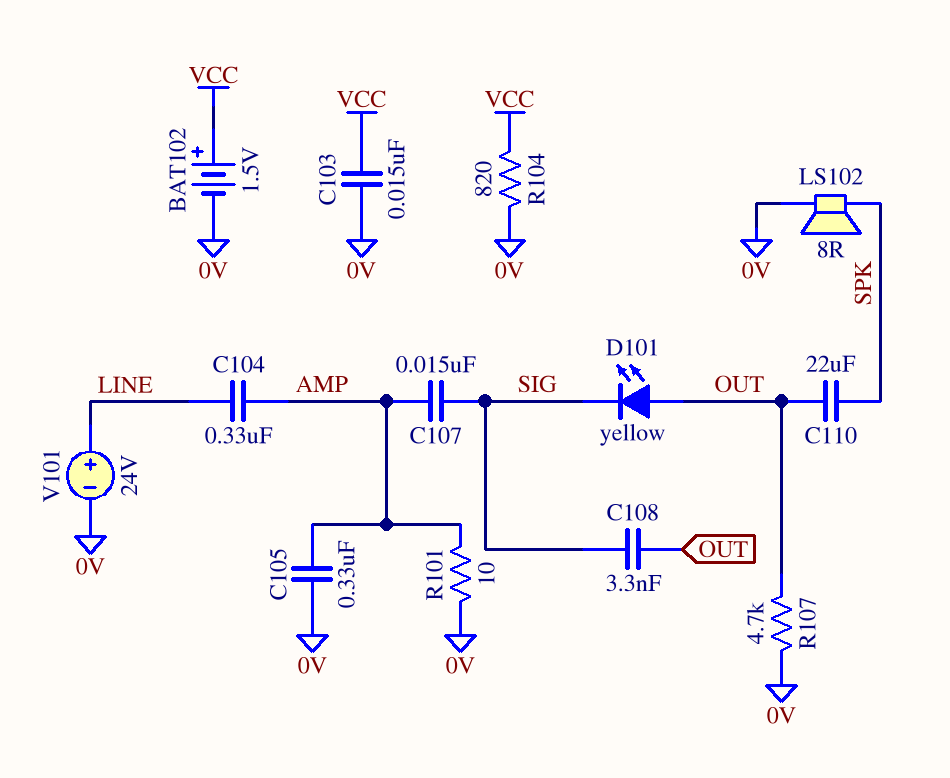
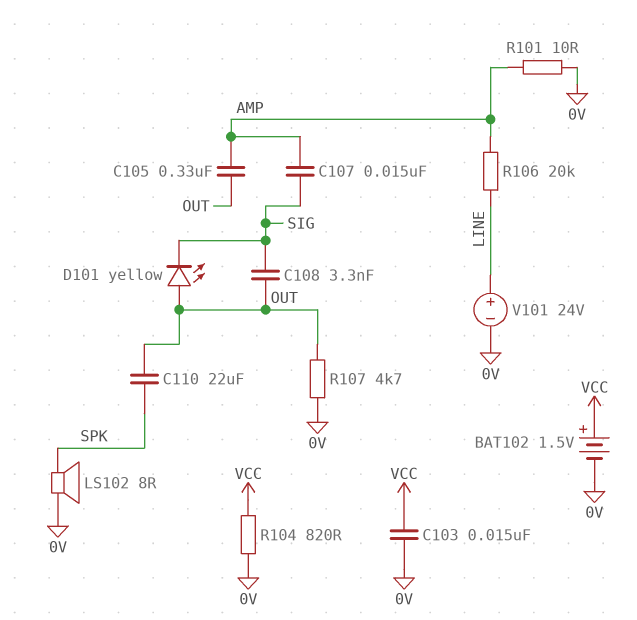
C104: 330nF (AMP, LINE) -> none
C105: 330nF (0V, AMP) -> 330nF (AMP, OUT)
R106: none -> 20k (AMP, LINE)

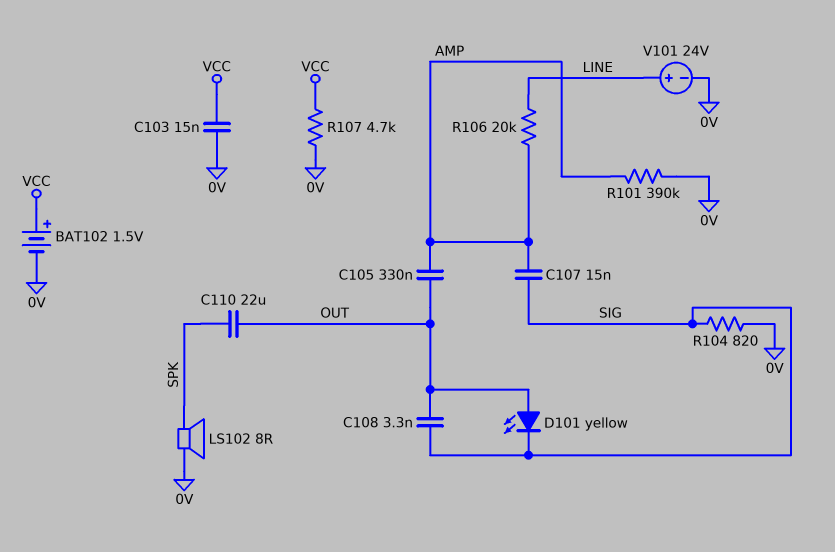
R101: 10 (0V, AMP) -> 390k (0V, AMP)
R104: 820 (0V, VCC) -> 820 (0V, SIG)
R107: 4.7k (0V, OUT) -> 4.7k (0V, VCC)

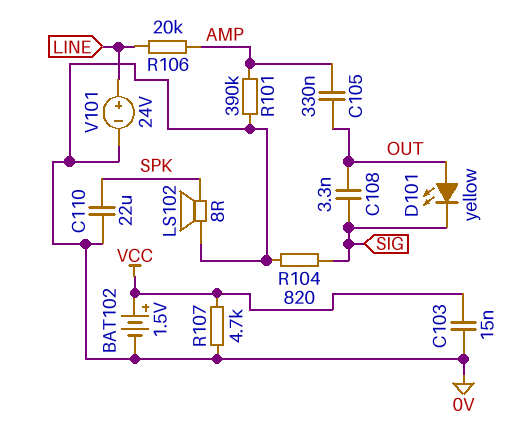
C107: 15nF (AMP, SIG) -> none
C110: 22uF (OUT, SPK) -> 22uF (0V, SPK)

